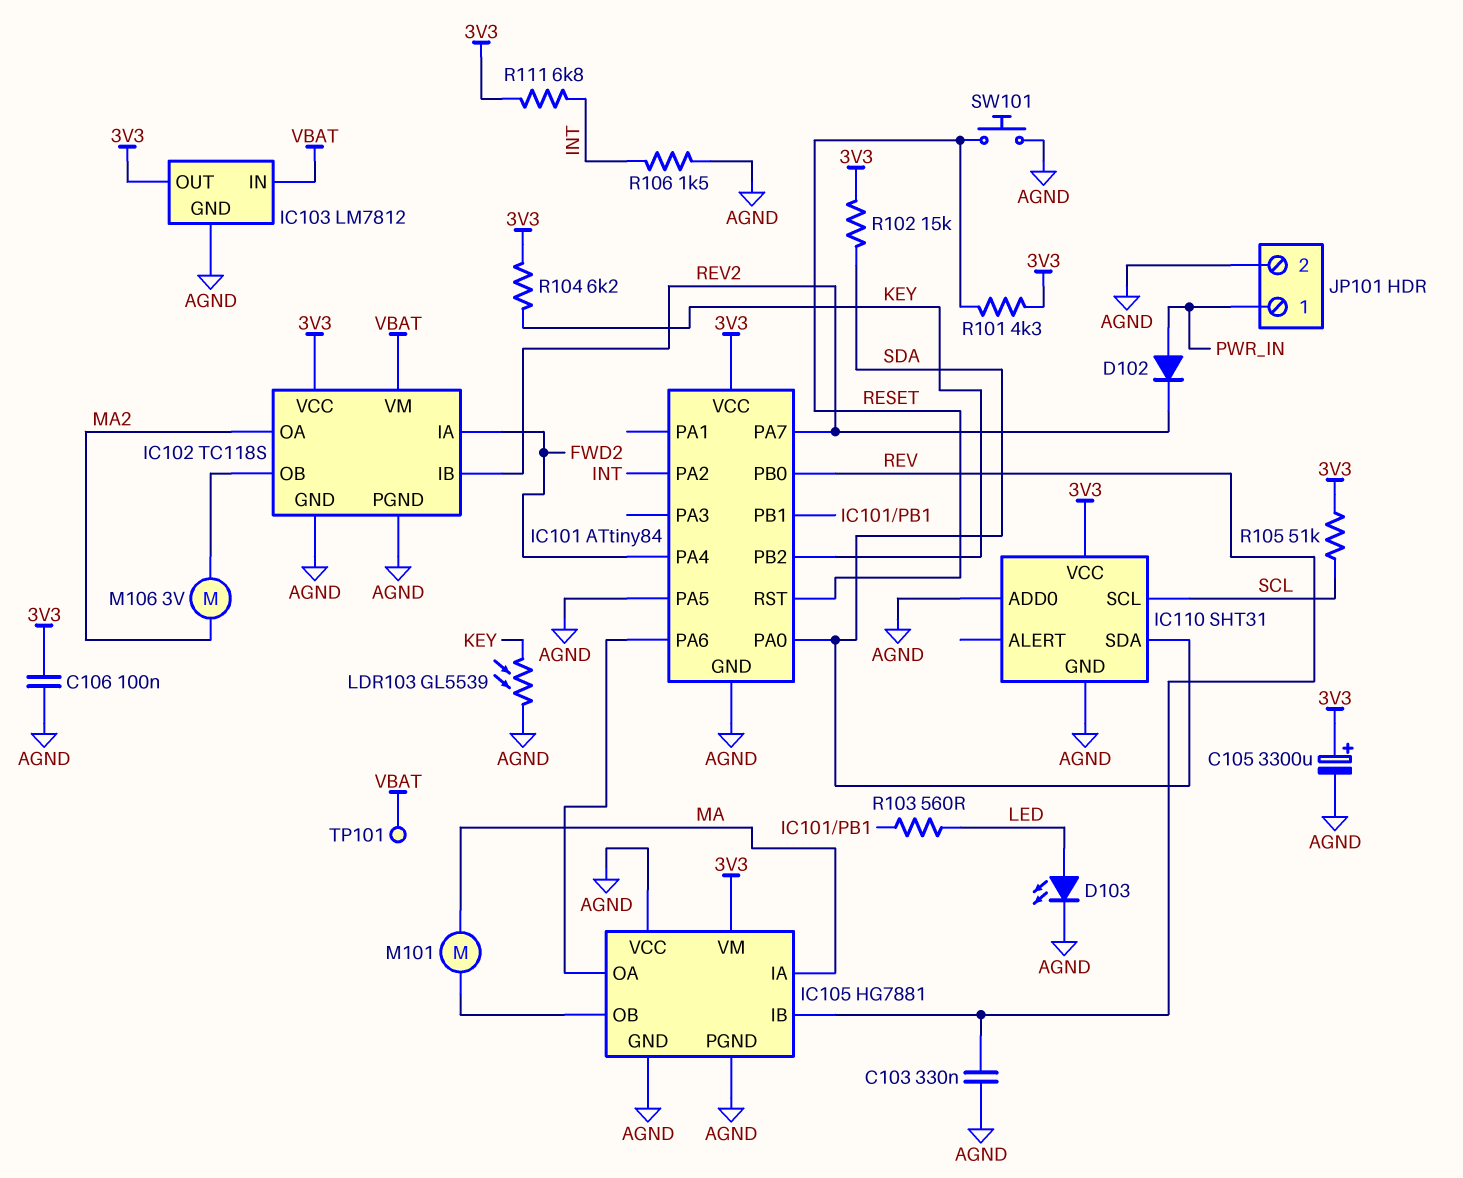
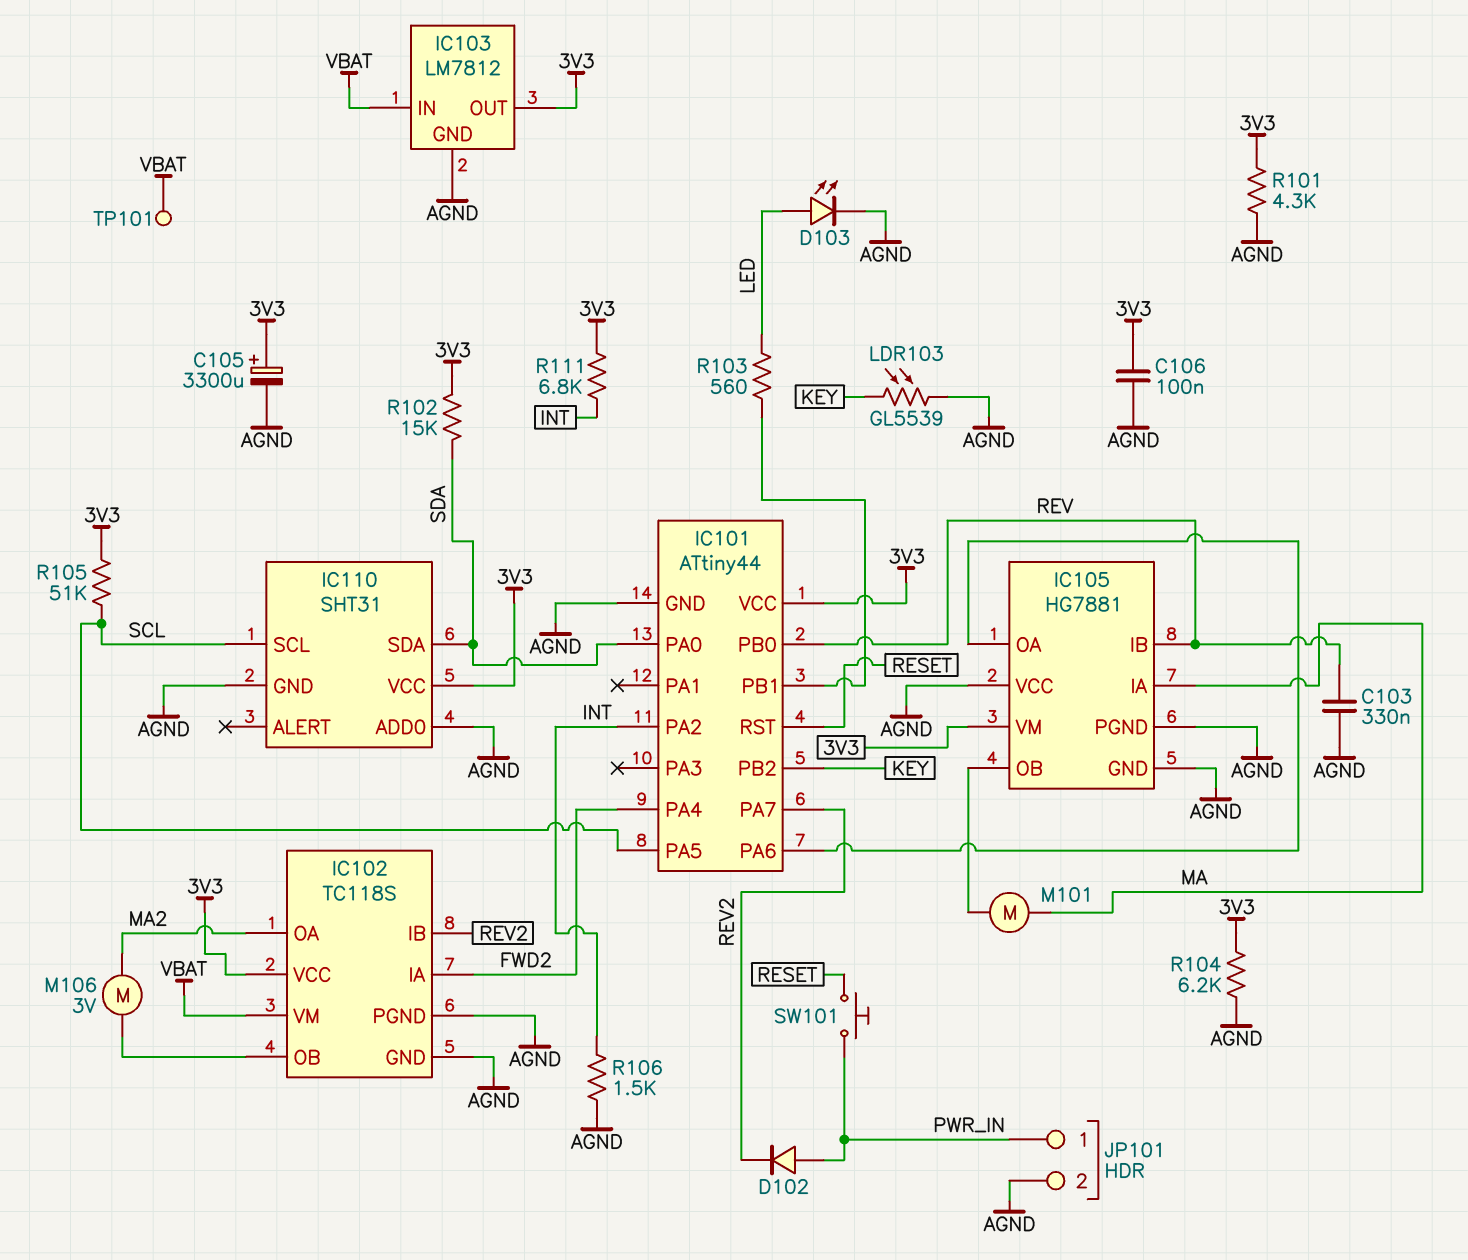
IC101: ATtiny84 -> ATtiny44
IC101 pin PA5: AGND -> SCL
R101: 4.3k (3V3, RESET) -> 4.3k (3V3, AGND)
R104: 6.2k (3V3, KEY) -> 6.2k (3V3, AGND)
SW101: button (AGND, RESET) -> button (PWR_IN, RESET)

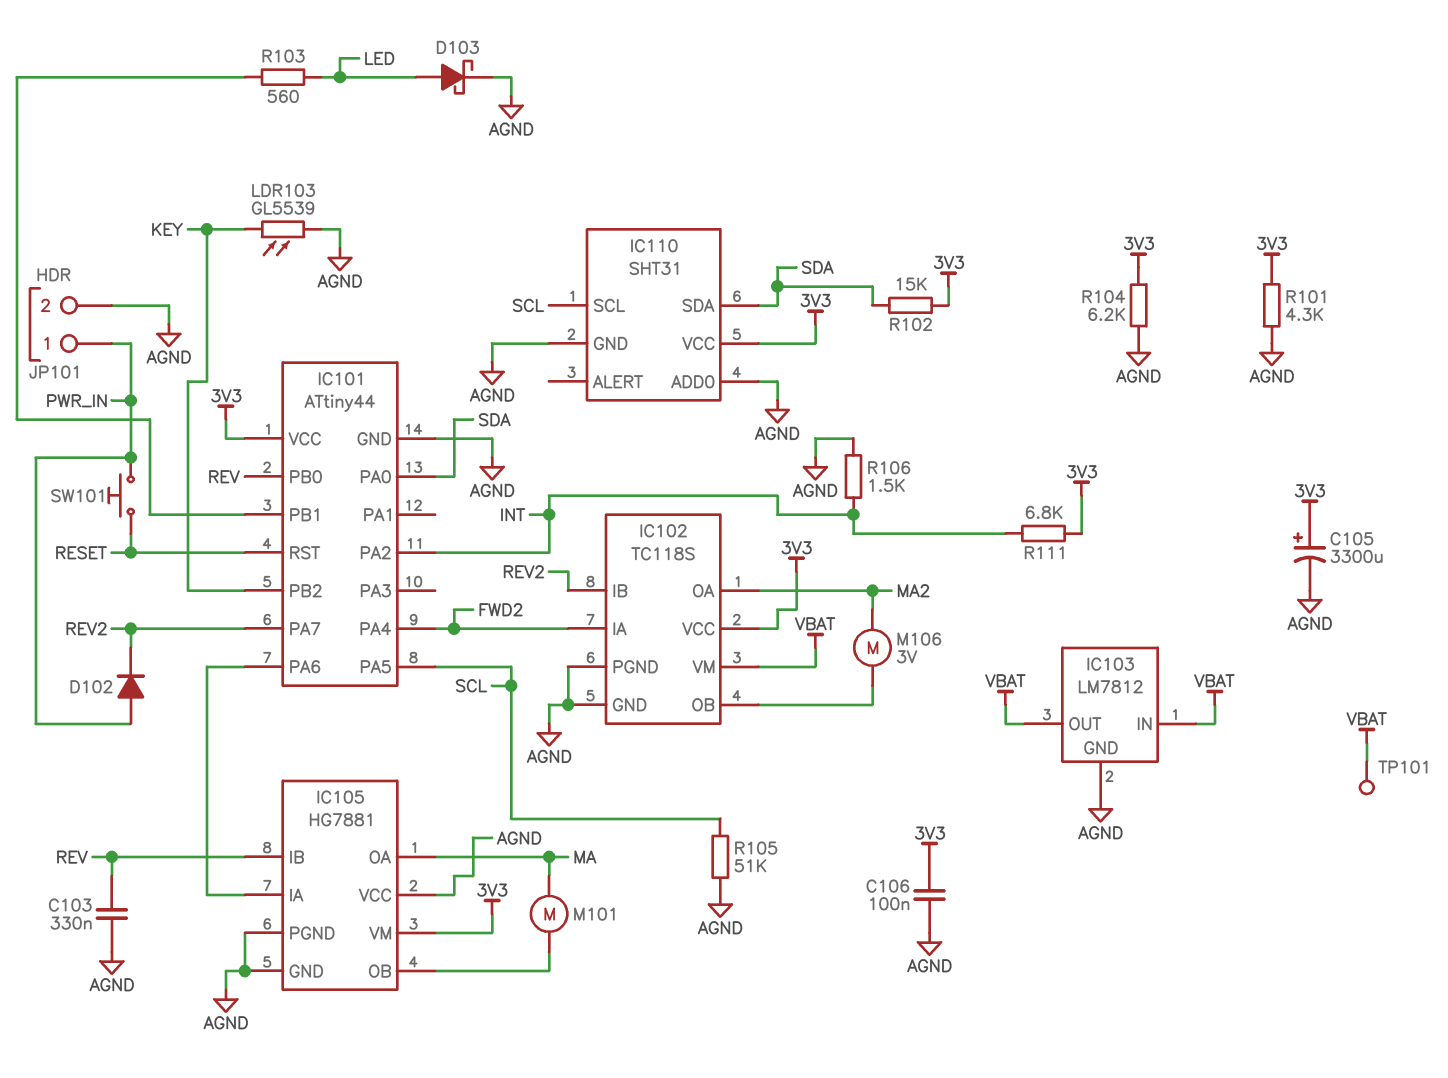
D103: LED (A LED, K AGND) -> schottky (A LED, K AGND)
IC103 pin OUT: 3V3 -> VBAT
IC105 pin IA: MA -> IC101/PA6
IC105 pin OA: IC101/PA6 -> MA
R105: 51k (3V3, SCL) -> 51k (AGND, SCL)

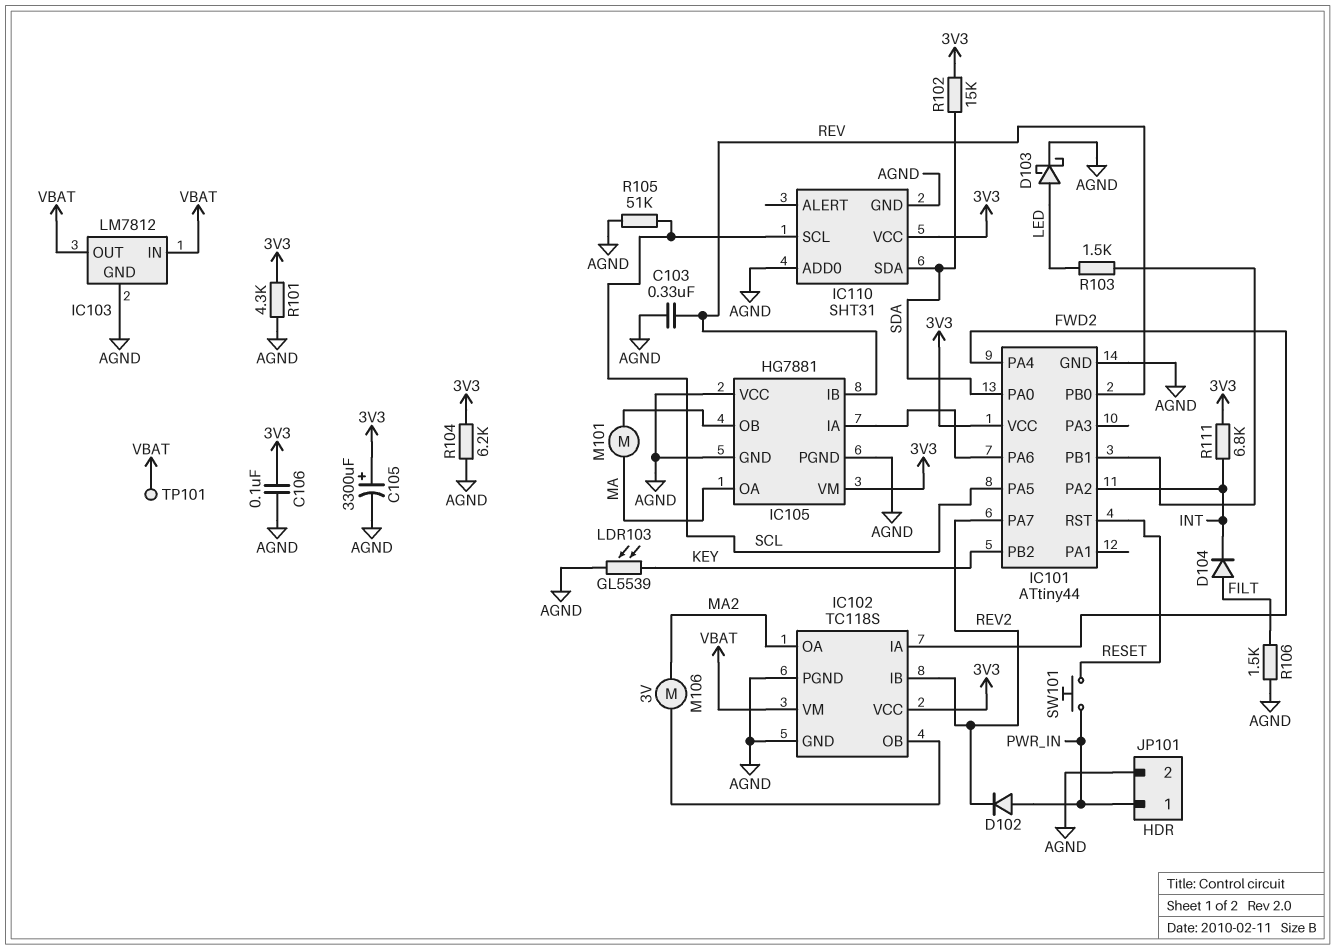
D104: none -> diode (A FILT, K INT)
R103: 560 (IC101/PB1, LED) -> 1.5k (IC101/PB1, LED)
R106: 1.5k (AGND, INT) -> 1.5k (AGND, FILT)

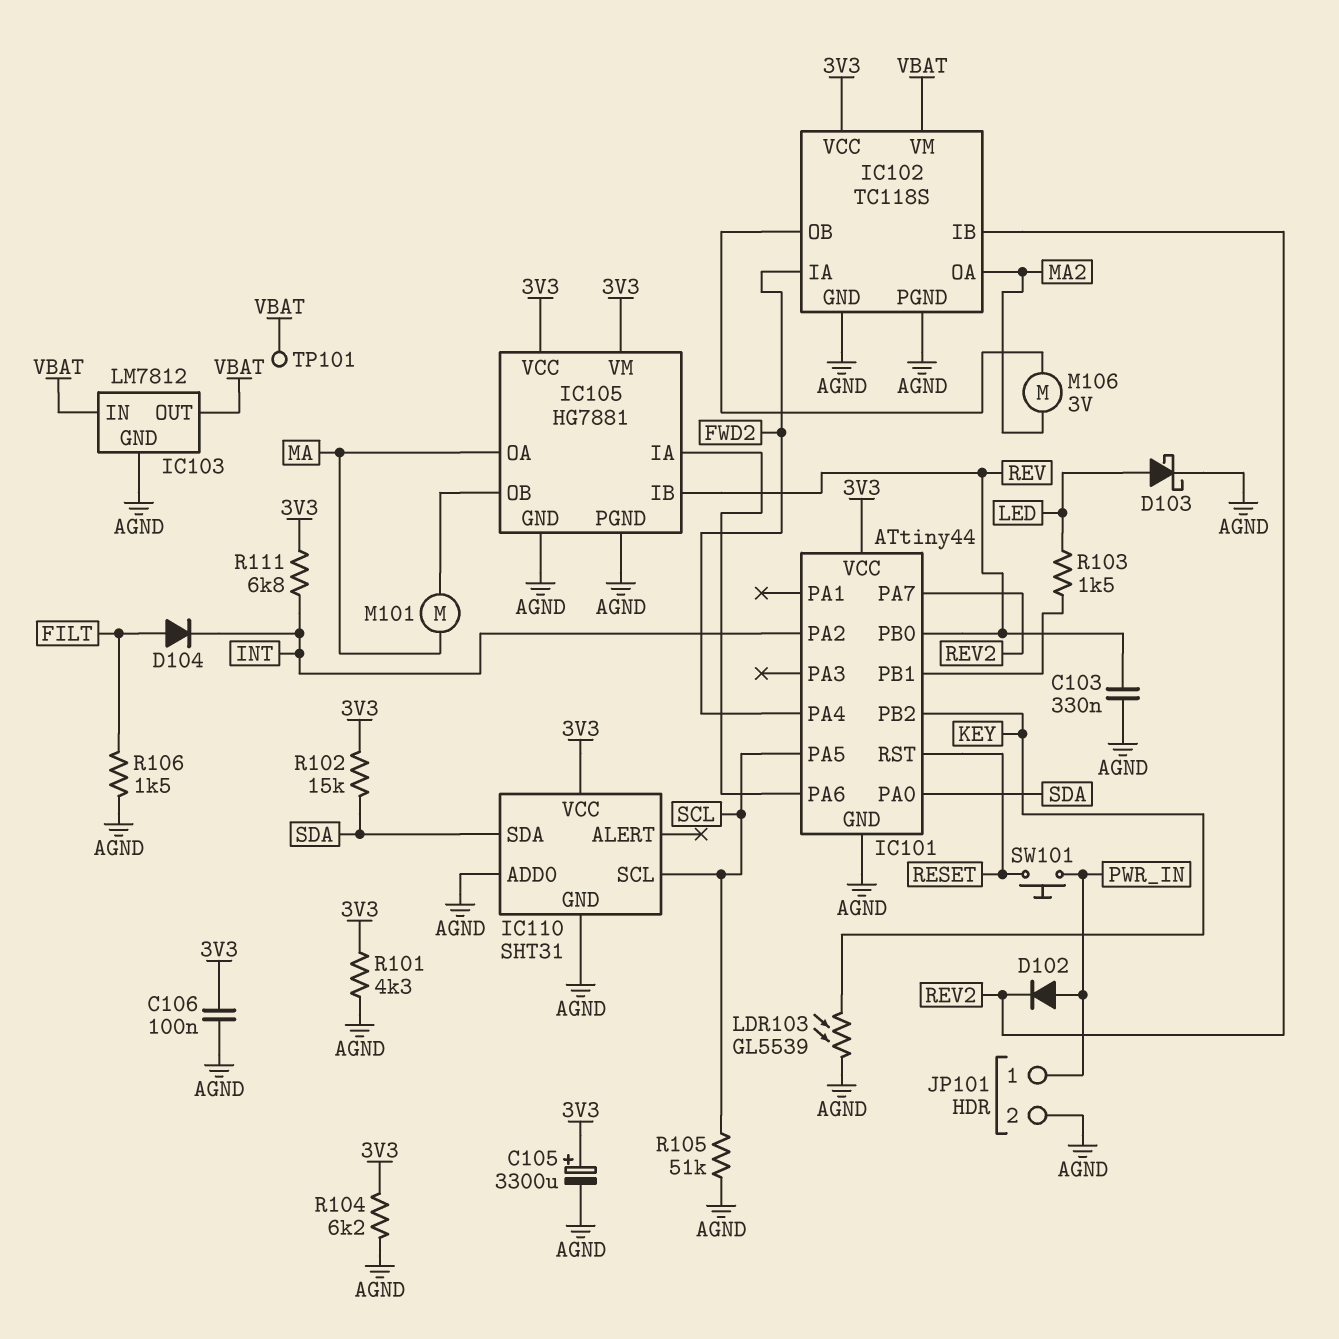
IC105 pin VCC: AGND -> 3V3

